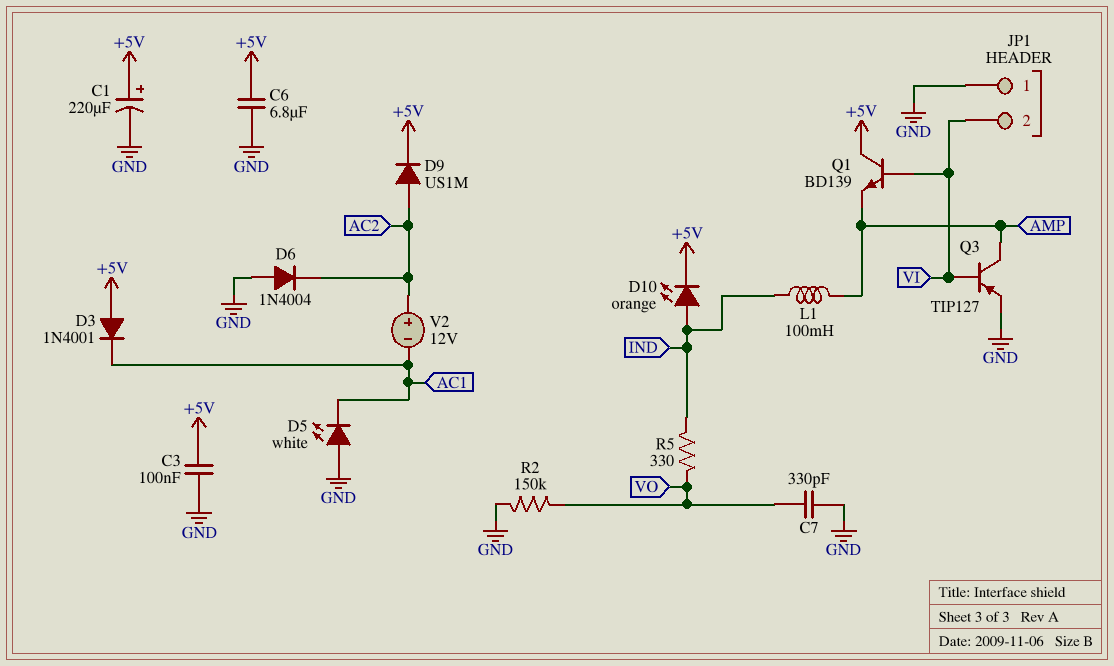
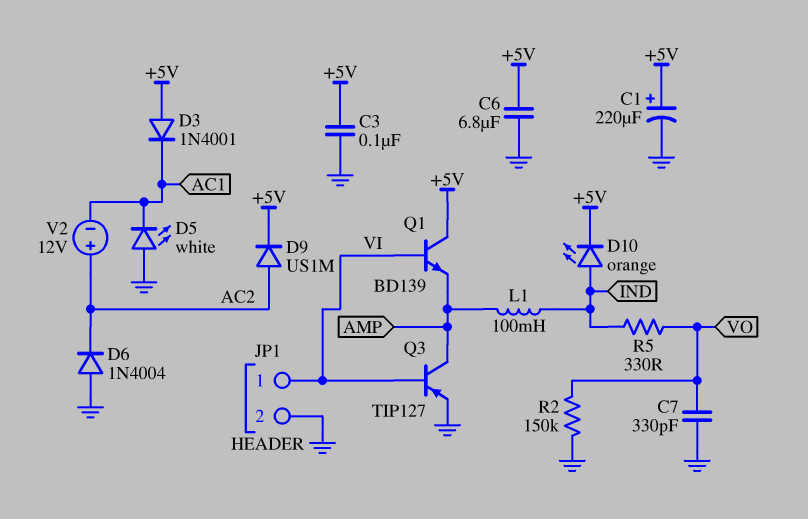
JP1 pin 1: GND -> VI
JP1 pin 2: VI -> GND

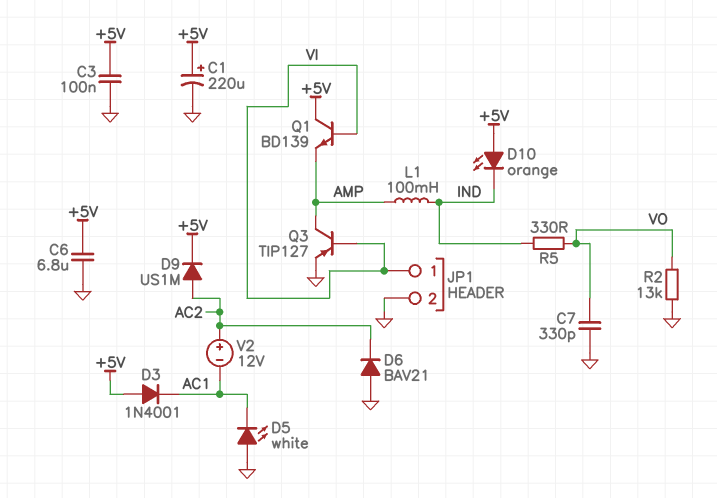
D6: diode 1N4004 (A GND, K AC2) -> diode BAV21 (A GND, K AC2)
D10: LED orange (A IND, K +5V) -> LED orange (A +5V, K IND)
R2: 150k (GND, VO) -> 13k (GND, VO)

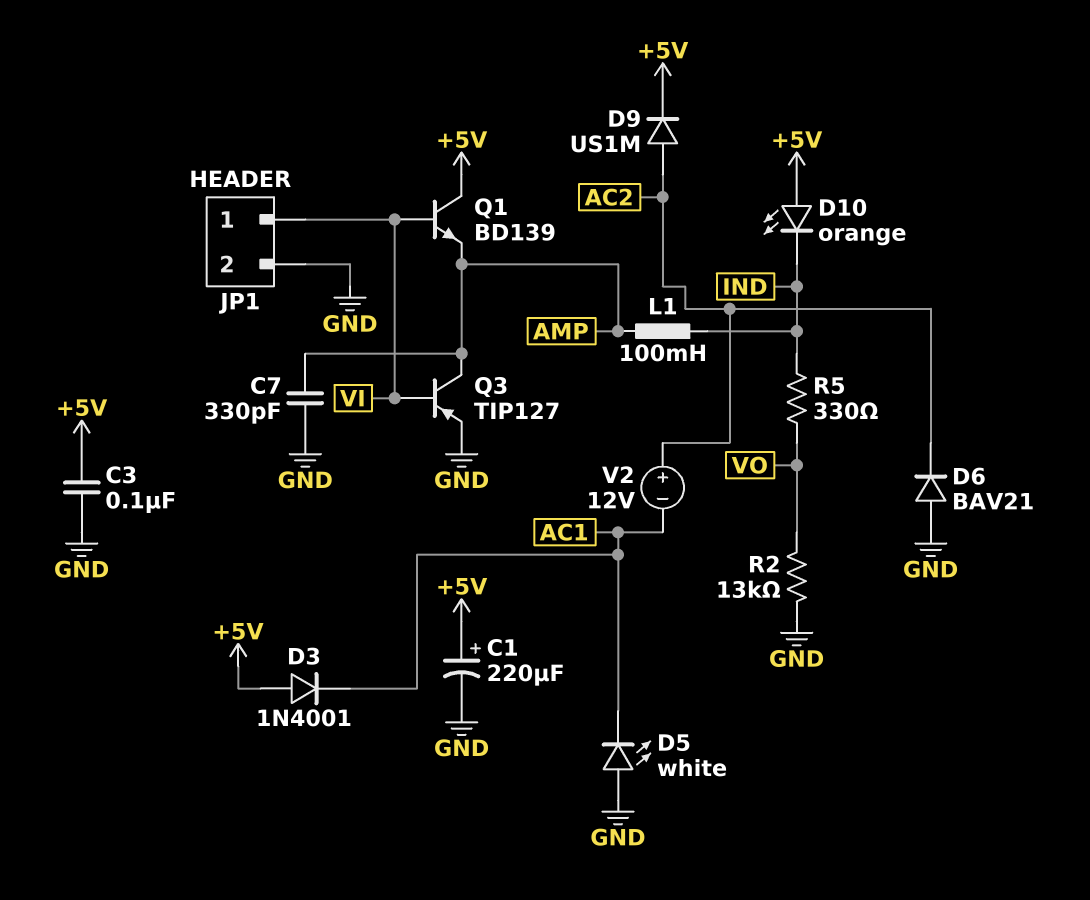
C6: 6.8uF (+5V, GND) -> none
C7: 330pF (GND, VO) -> 330pF (AMP, GND)

